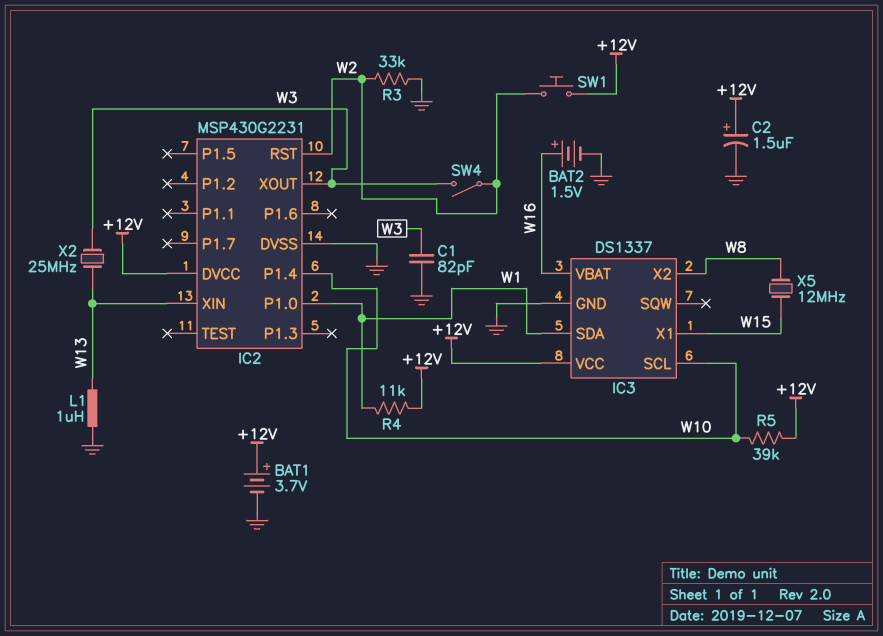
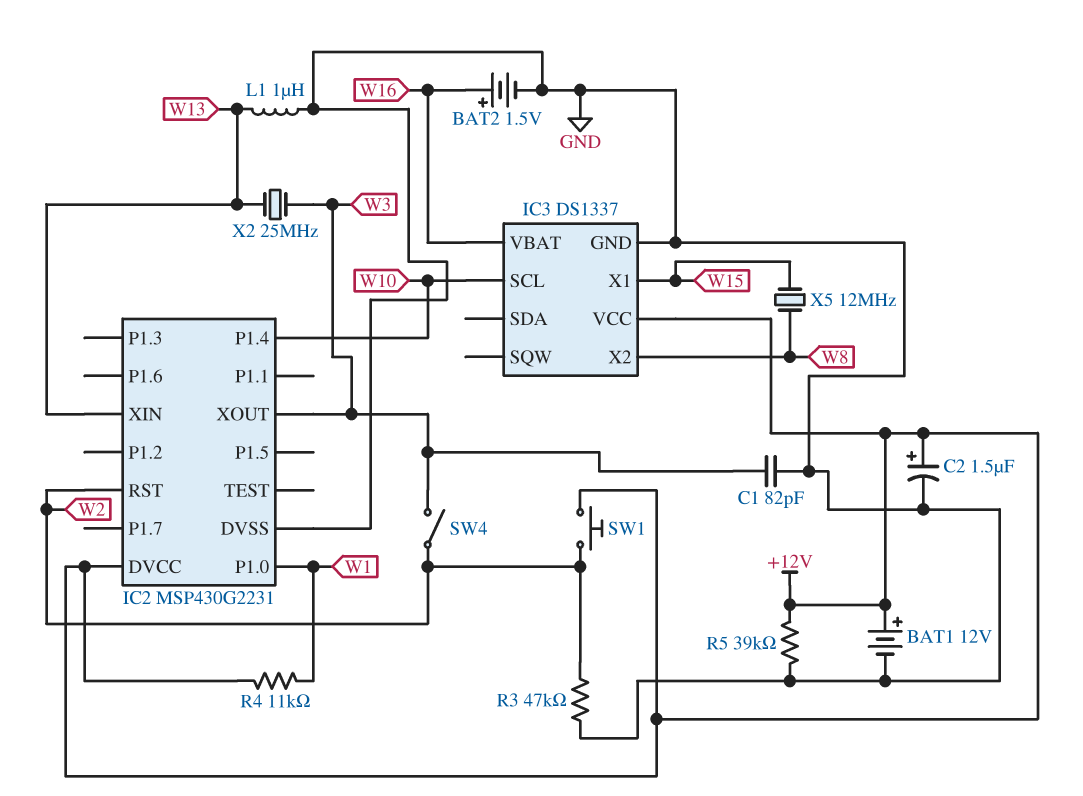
BAT1: 3.7V (plus +12V, minus GND) -> 12V (plus +12V, minus GND)
IC3 pin SDA: W1 -> none
R3: 33k (GND, W2) -> 47k (GND, W2)
R5: 39k (+12V, W10) -> 39k (+12V, GND)

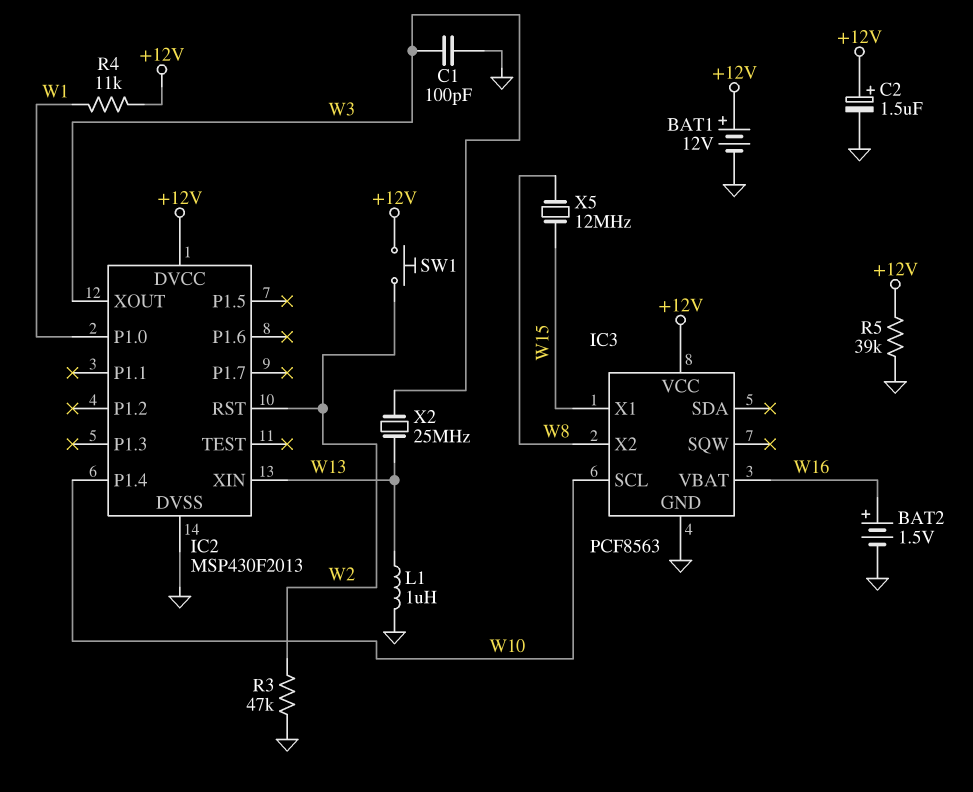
C1: 82pF (GND, W3) -> 100pF (GND, W3)
IC2: MSP430G2231 -> MSP430F2013
IC3: DS1337 -> PCF8563
SW4: switch (W2, W3) -> none

